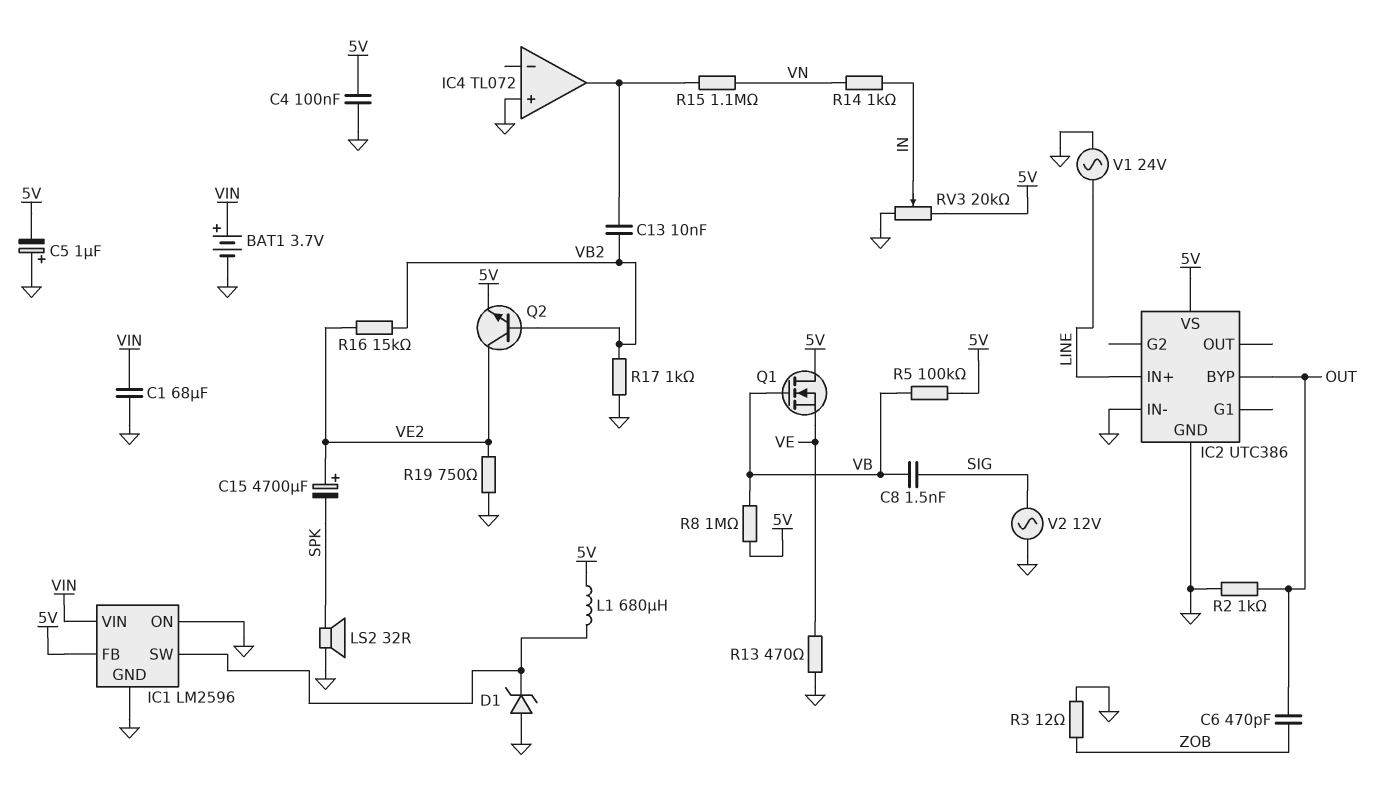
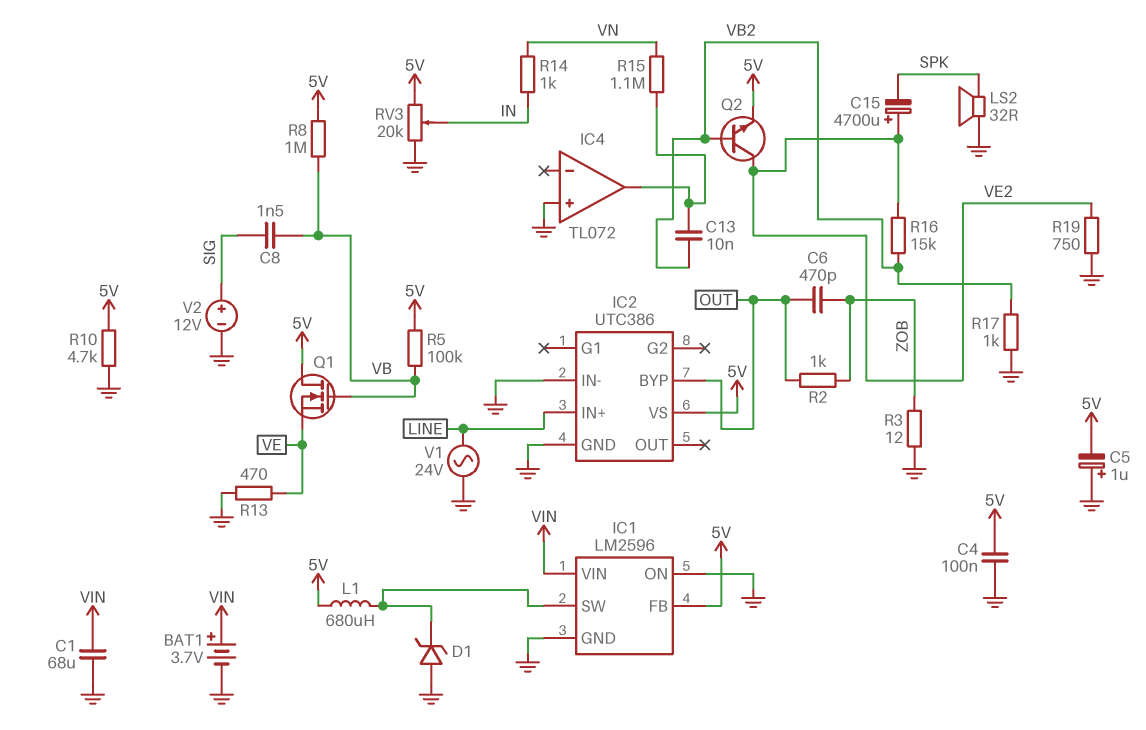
R2: 1k (GND, OUT) -> 1k (OUT, ZOB)
R10: none -> 4.7k (5V, GND)
V2: AC 12V (GND, SIG) -> 12V (plus SIG, minus GND)

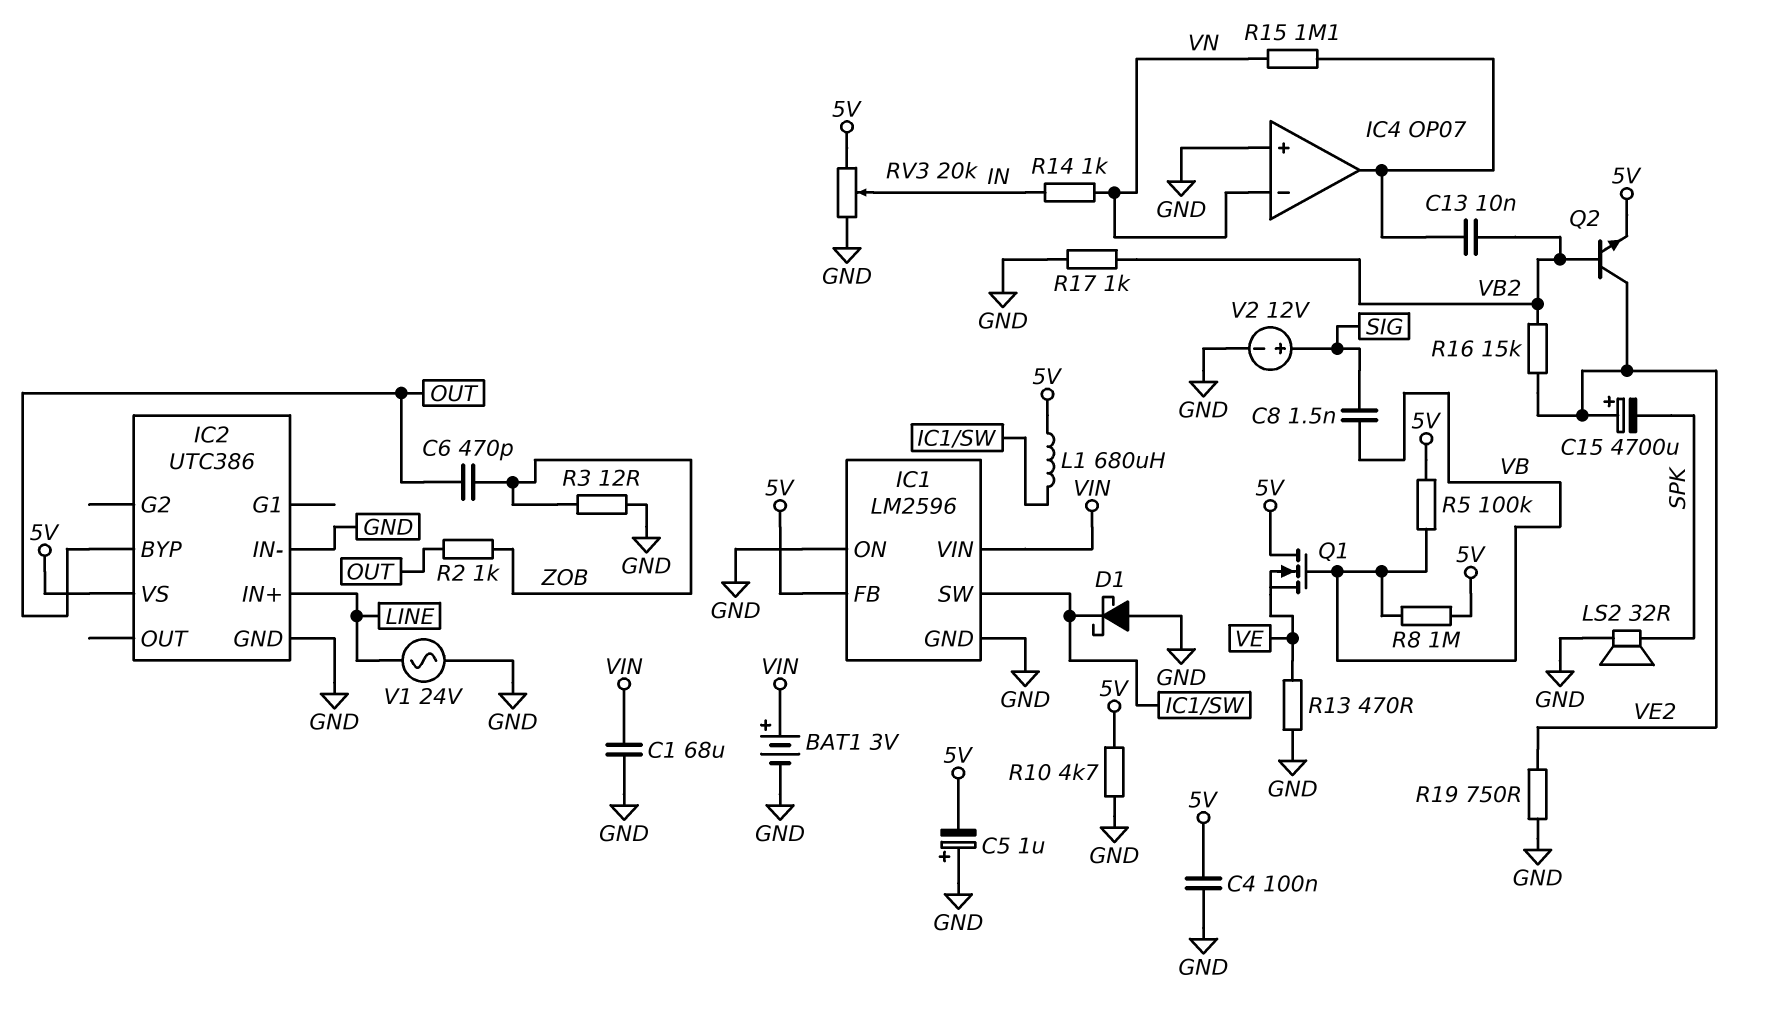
BAT1: 3.7V (plus VIN, minus GND) -> 3V (plus VIN, minus GND)
D1: zener (A GND, K IC1/SW) -> schottky (A GND, K IC1/SW)
IC4: TL072 -> OP07
IC4 pin in-: none -> VN

